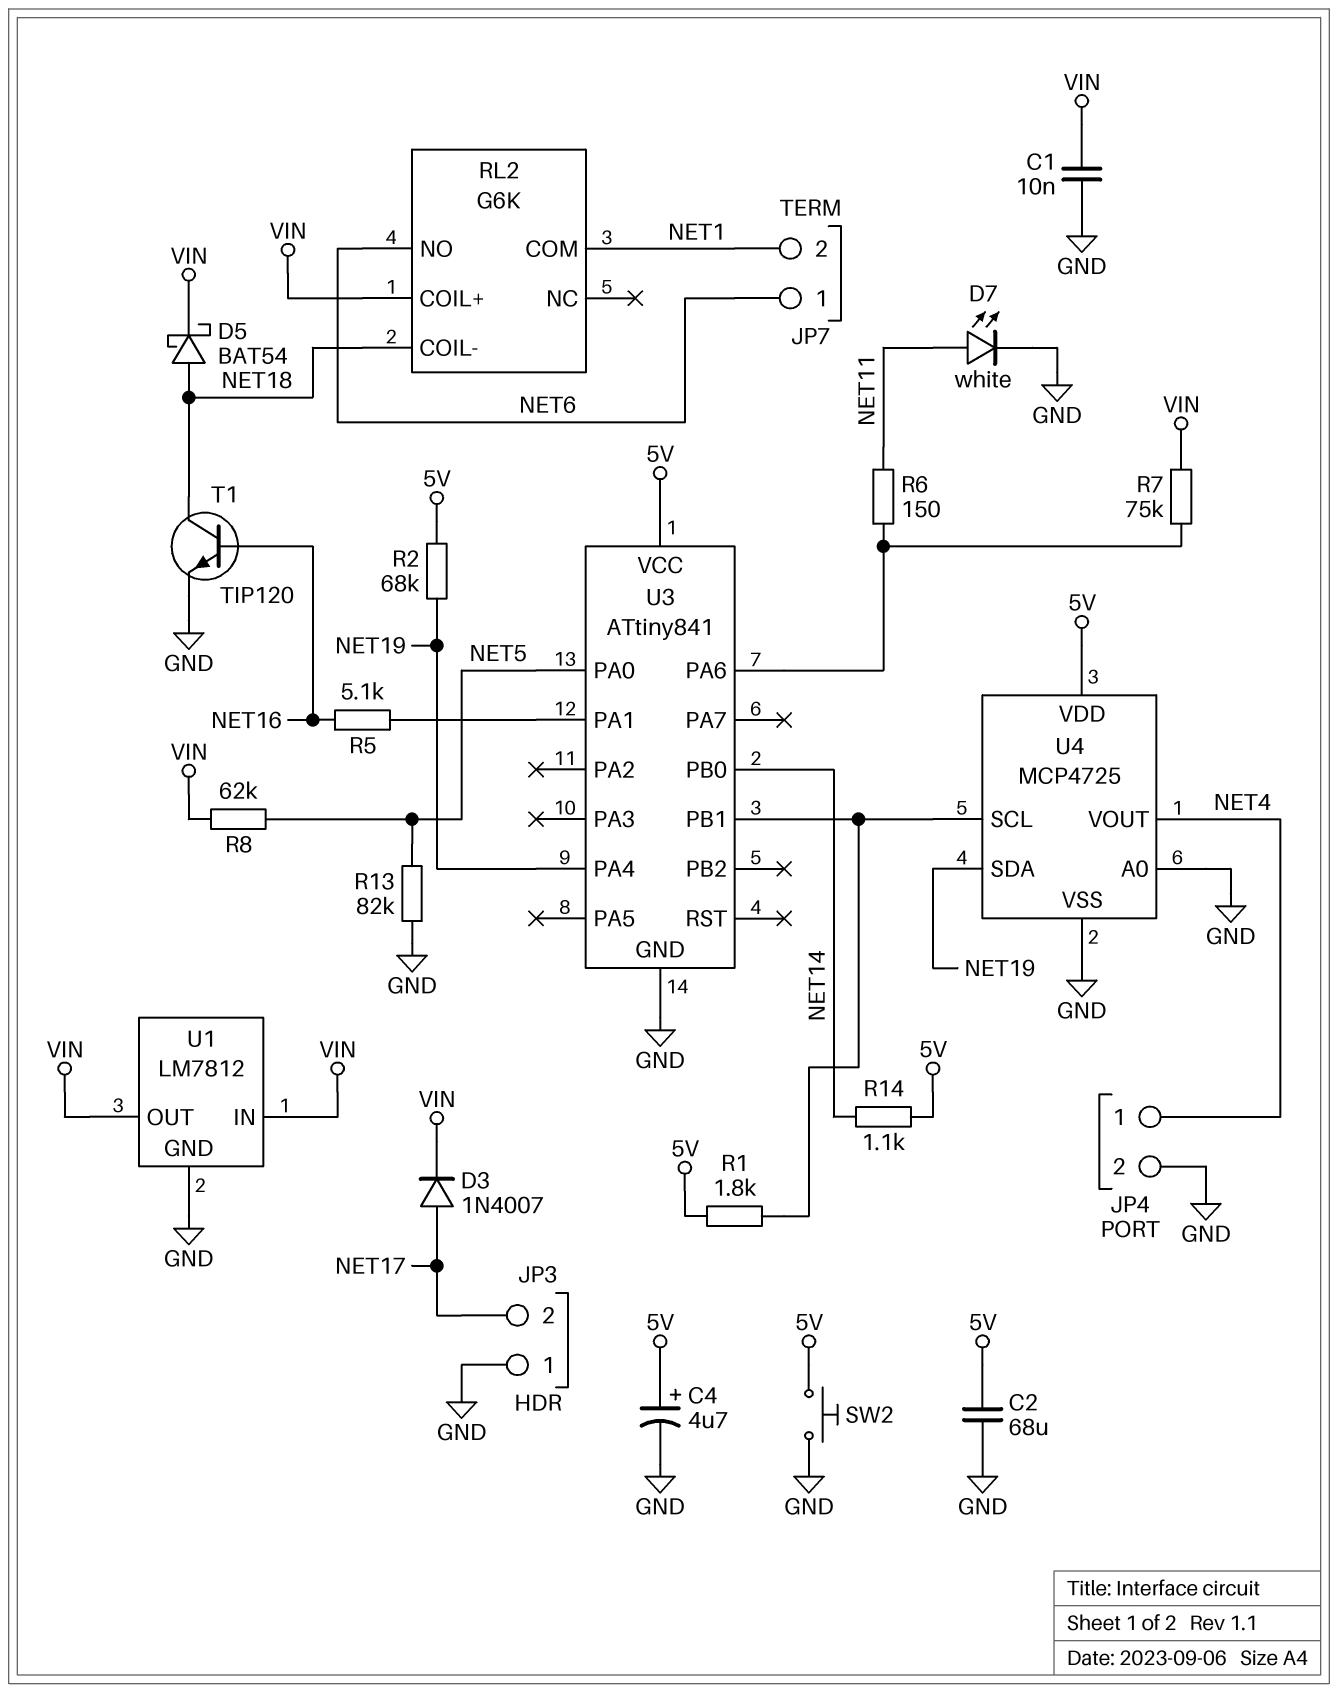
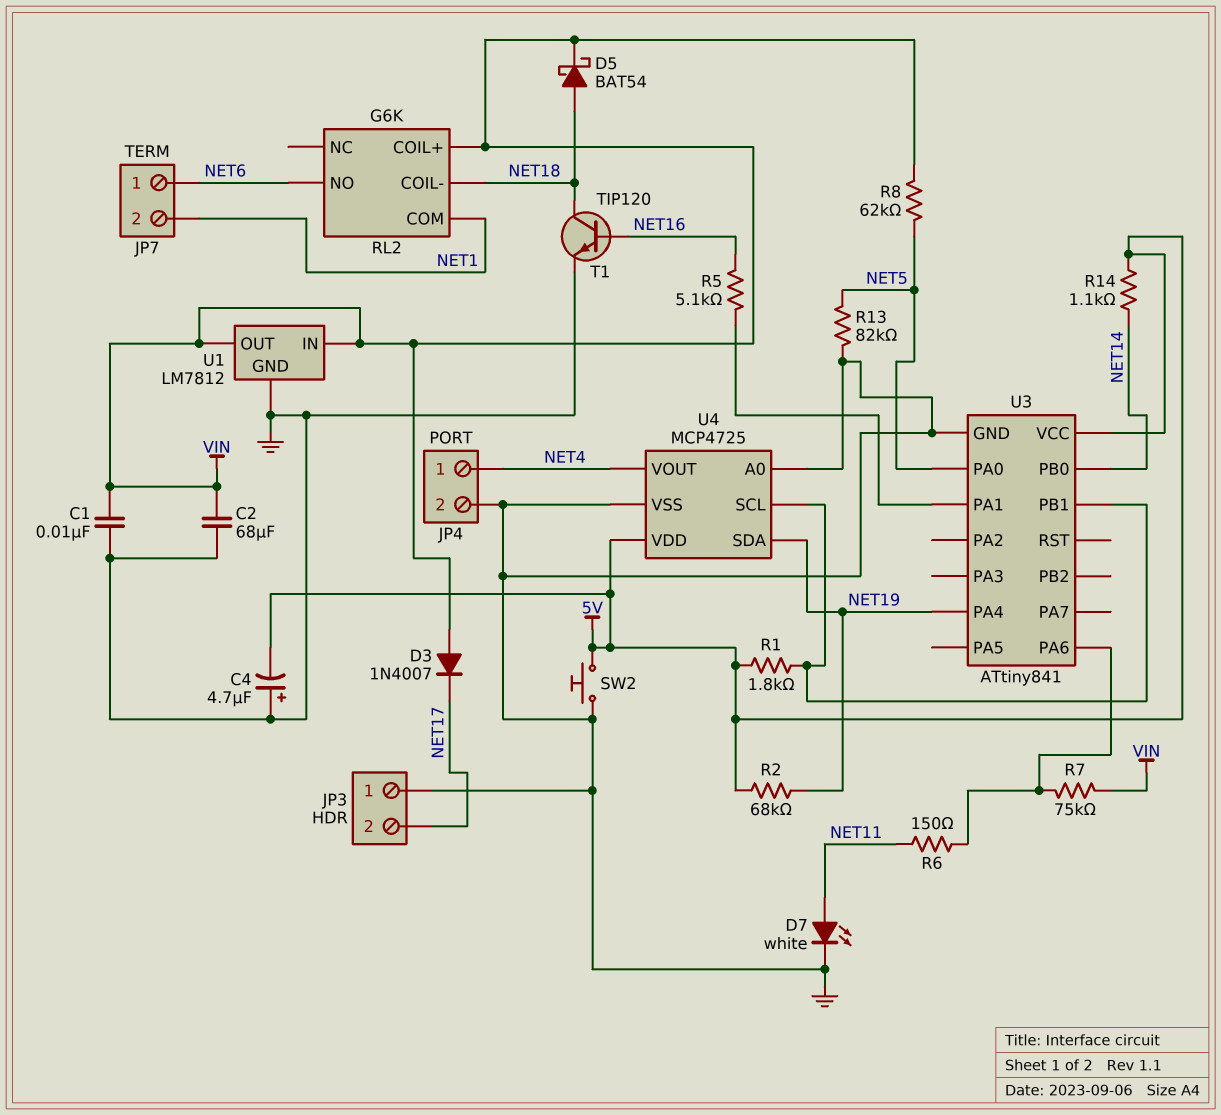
C2: 68uF (5V, GND) -> 68uF (GND, VIN)
C4: 4.7uF (plus 5V, minus GND) -> 4.7uF (plus GND, minus 5V)
D3: diode 1N4007 (A NET17, K VIN) -> diode 1N4007 (A VIN, K NET17)

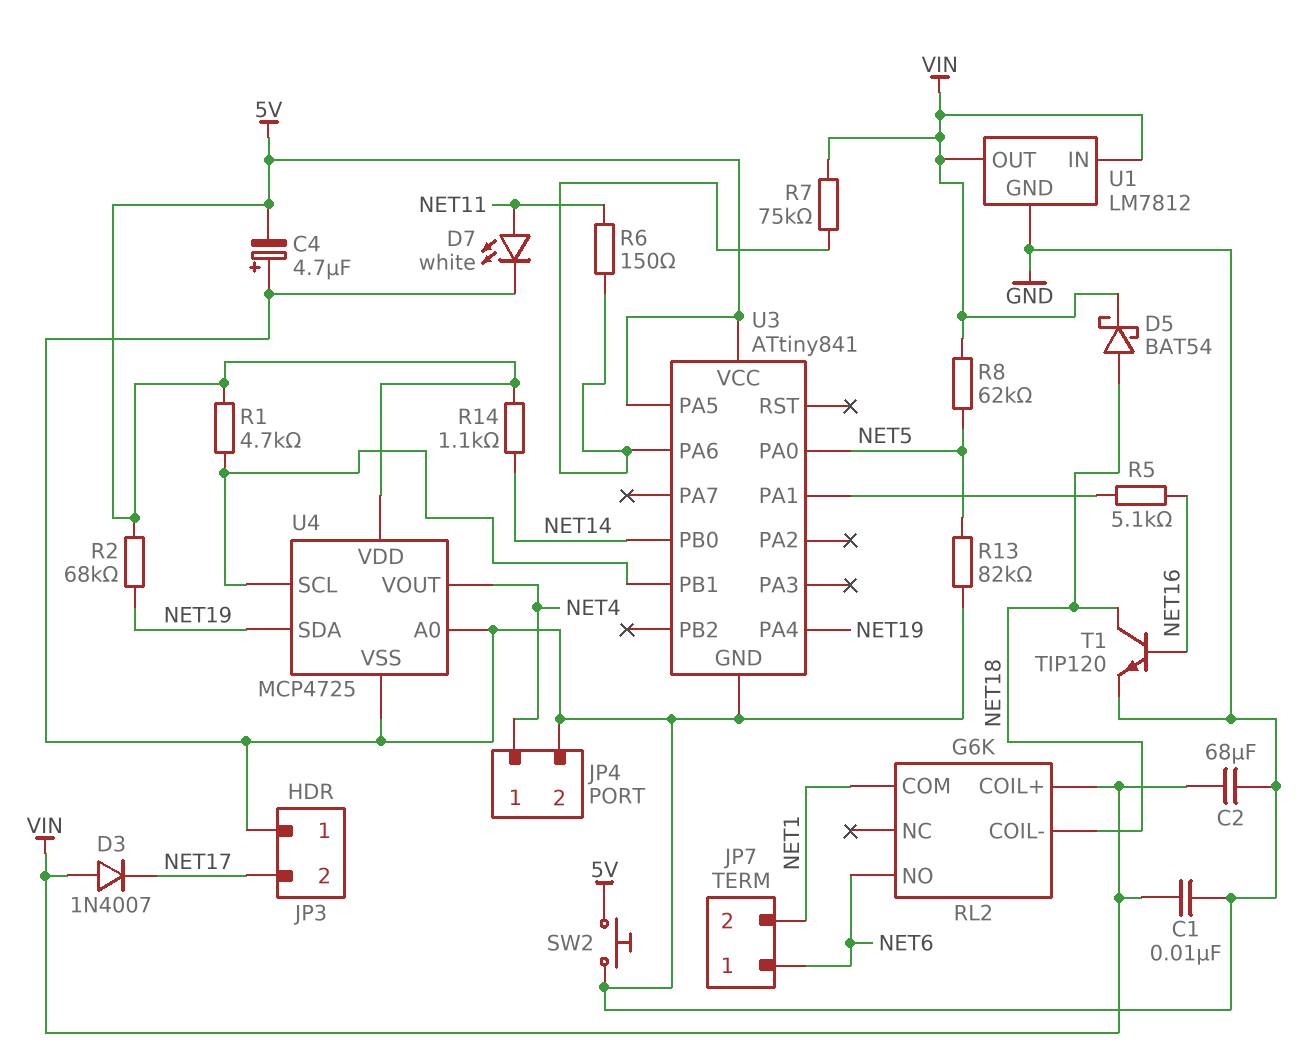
R1: 1.8k (5V, U3/PB1) -> 4.7k (5V, U3/PB1)
U3 pin PA5: none -> 5V

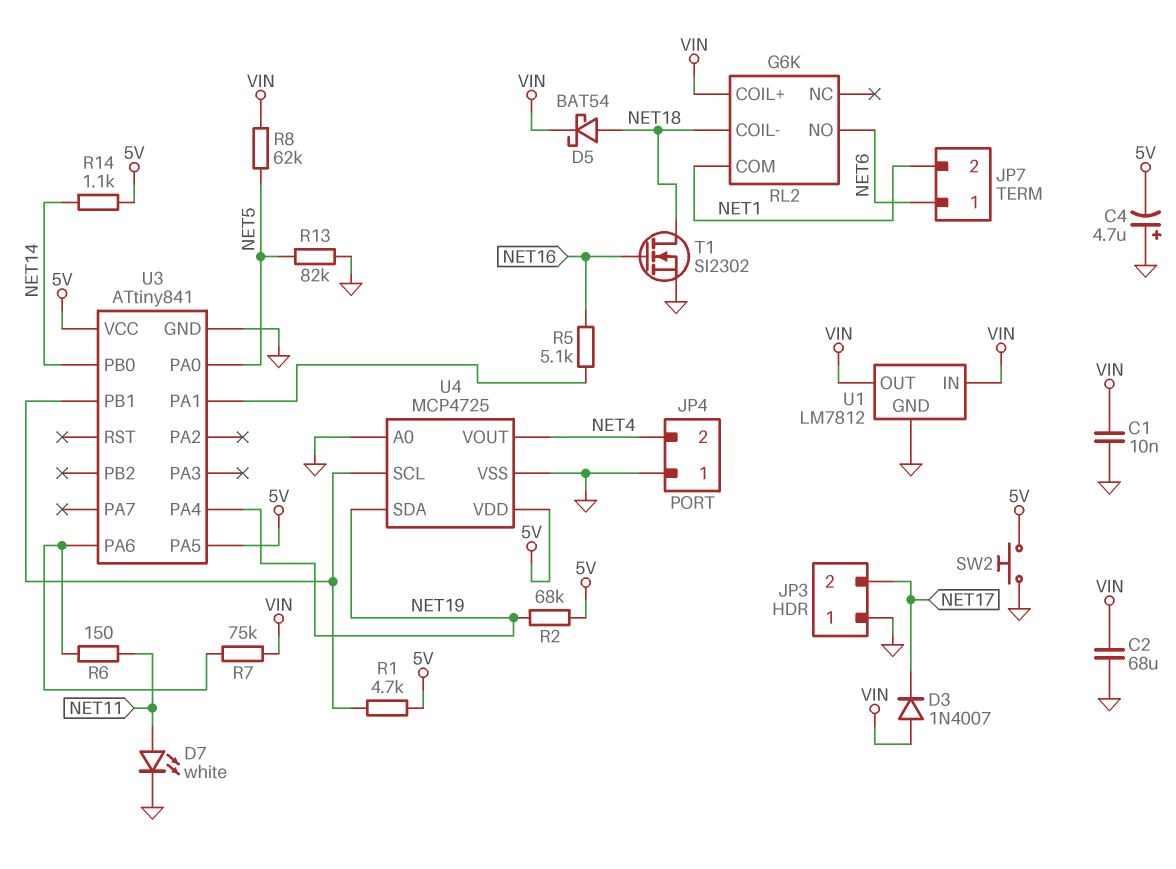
JP4 pin 1: NET4 -> GND
JP4 pin 2: GND -> NET4
T1: NPN TIP120 (B NET16, C NET18, E GND) -> NMOS SI2302 (G NET16, D NET18, S GND)

